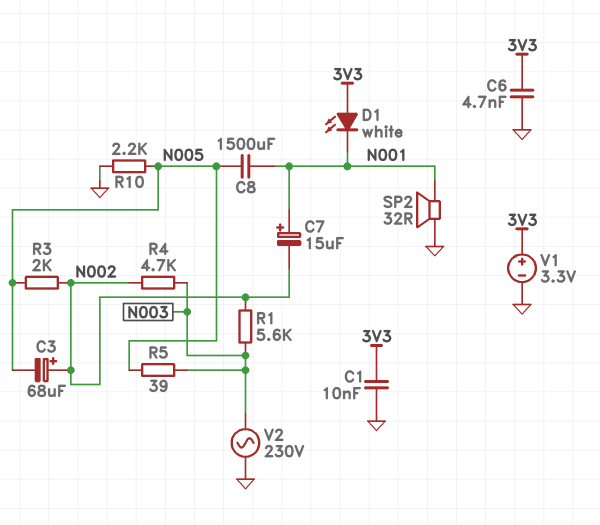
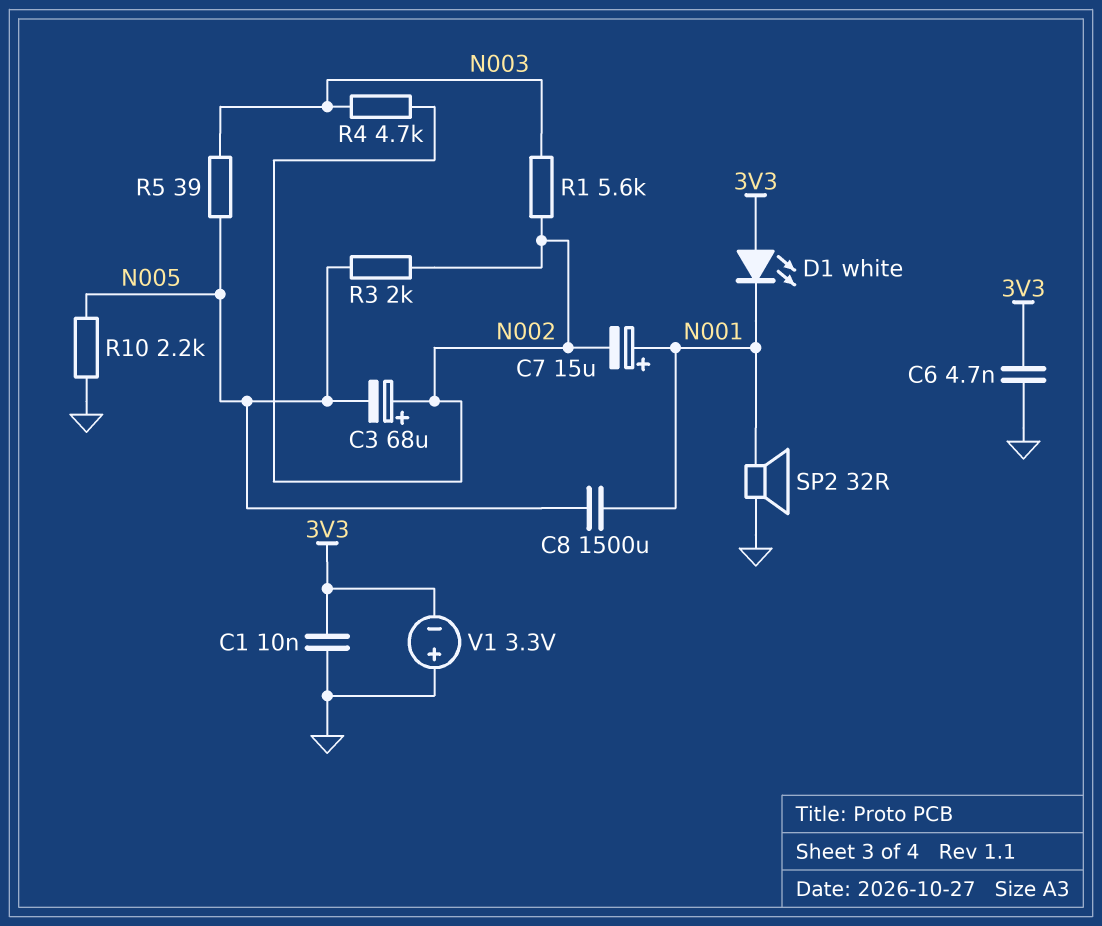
V1: 3.3V (plus 3V3, minus GND) -> 3.3V (plus GND, minus 3V3)
V2: AC 230V (GND, N003) -> none

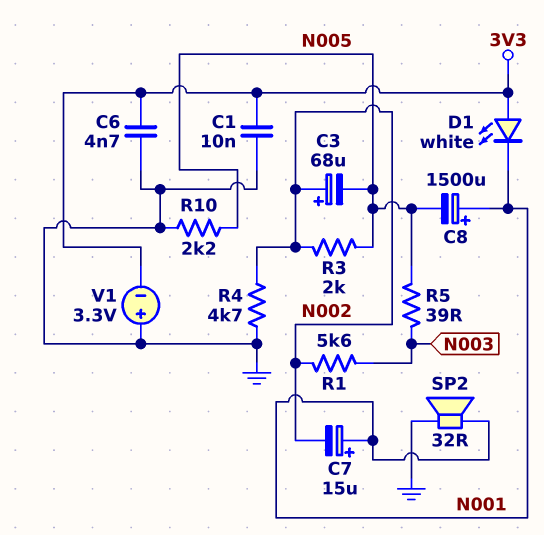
C8: 1500uF (N001, N005) -> 1500uF (plus N001, minus N005)
R4: 4.7k (N002, N003) -> 4.7k (GND, N002)

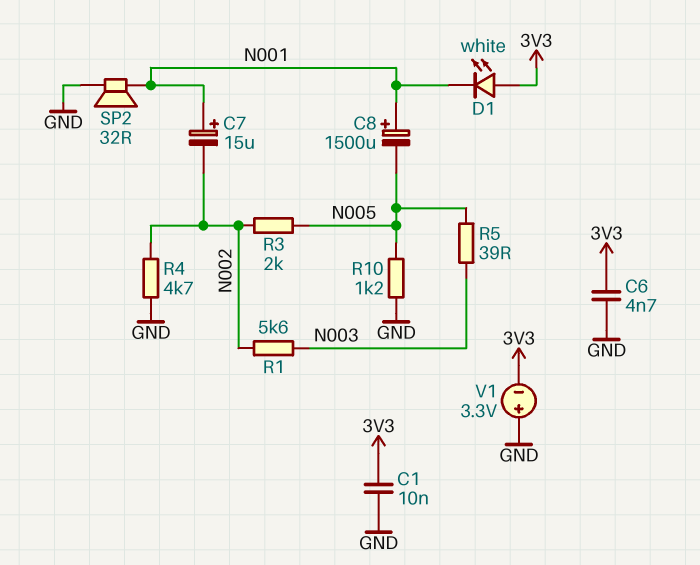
C3: 68uF (plus N002, minus N005) -> none
R10: 2.2k (GND, N005) -> 1.2k (GND, N005)

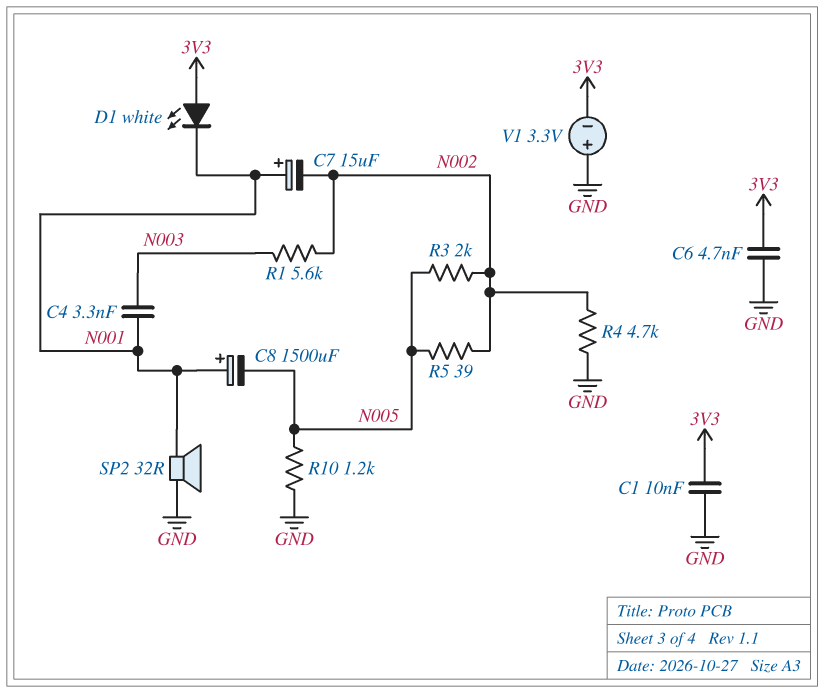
C4: none -> 3.3nF (N001, N003)
R5: 39 (N003, N005) -> 39 (N002, N005)

